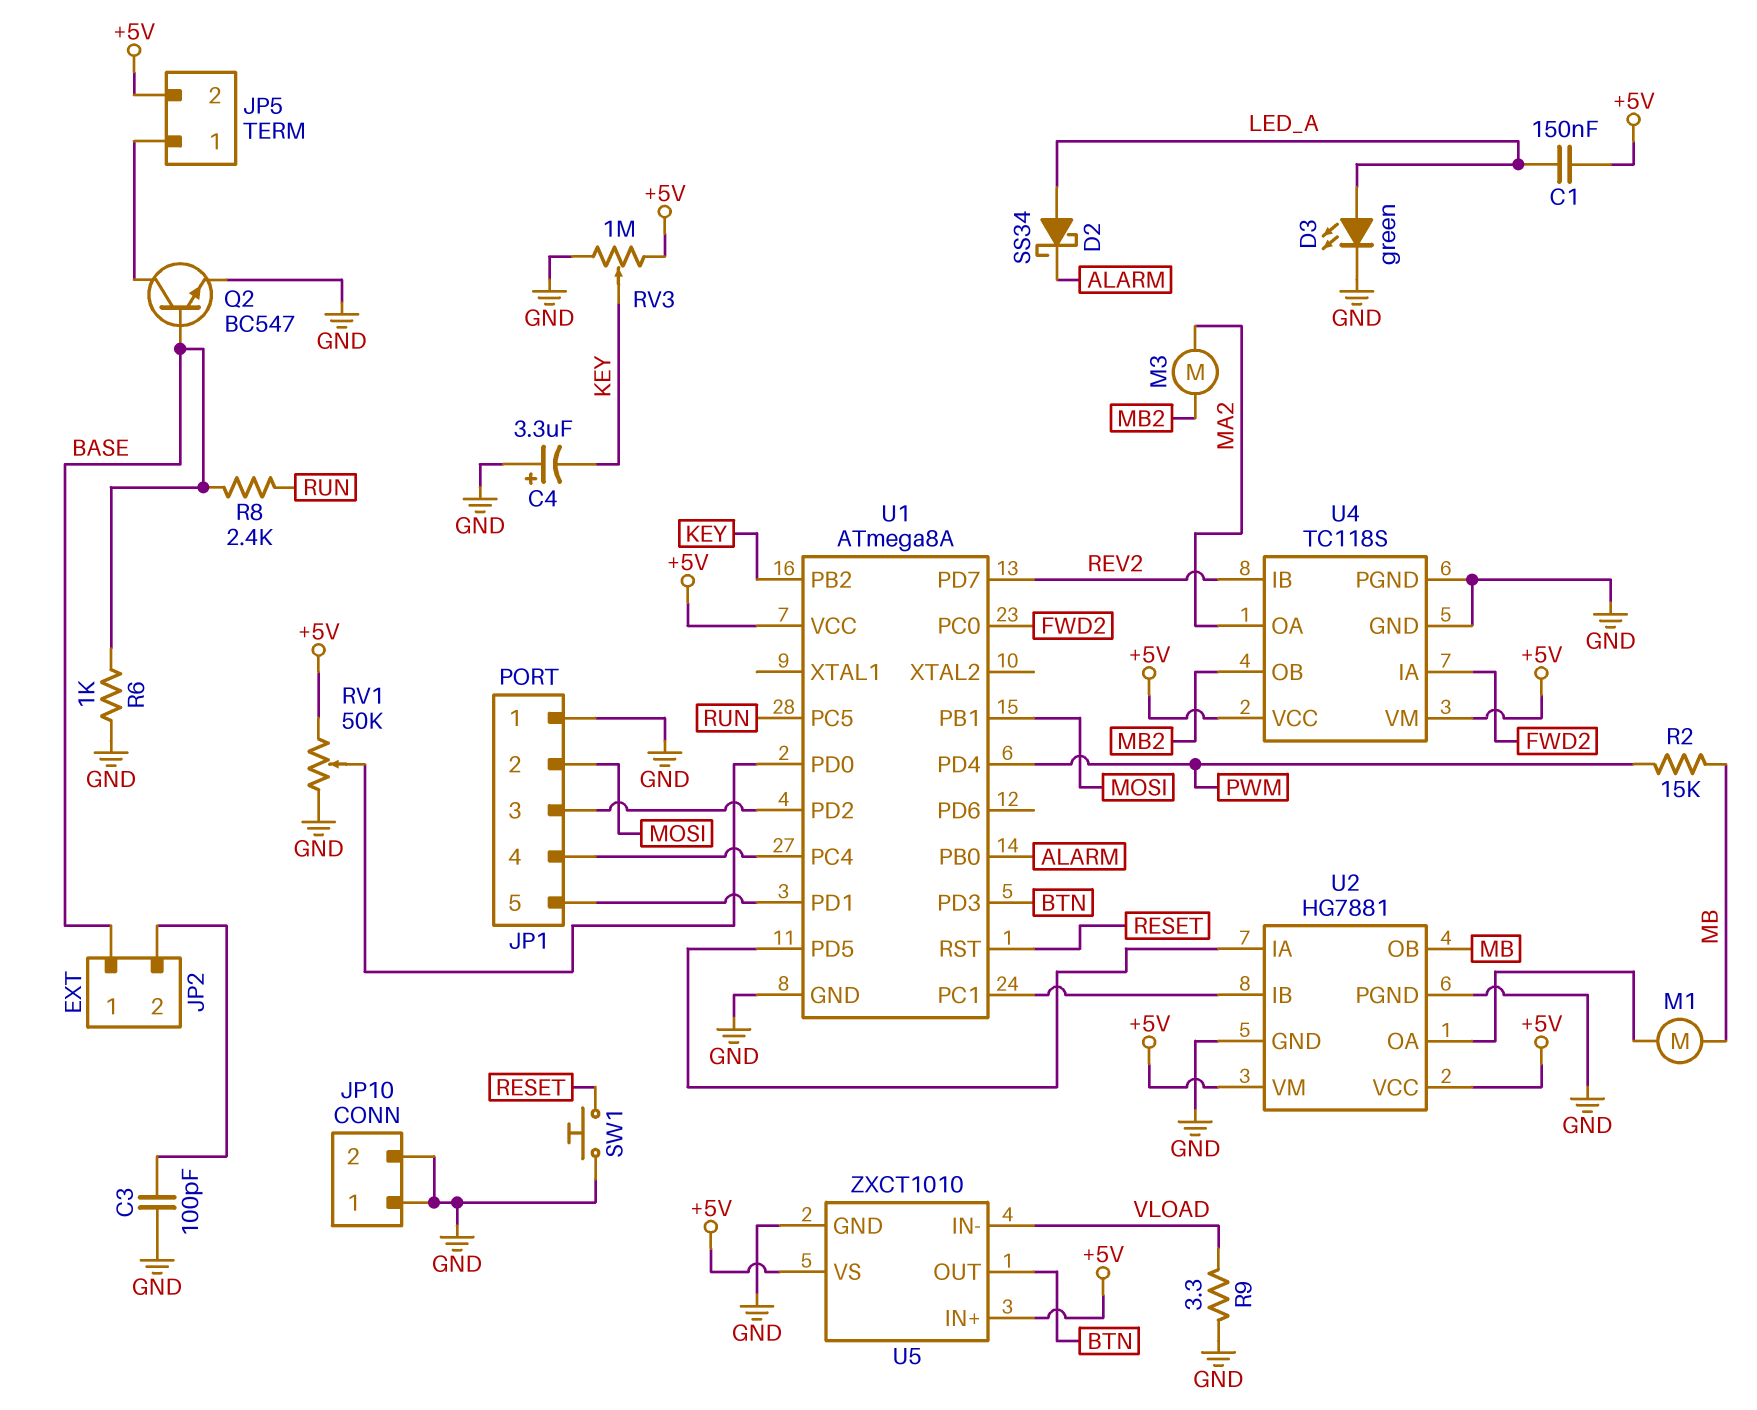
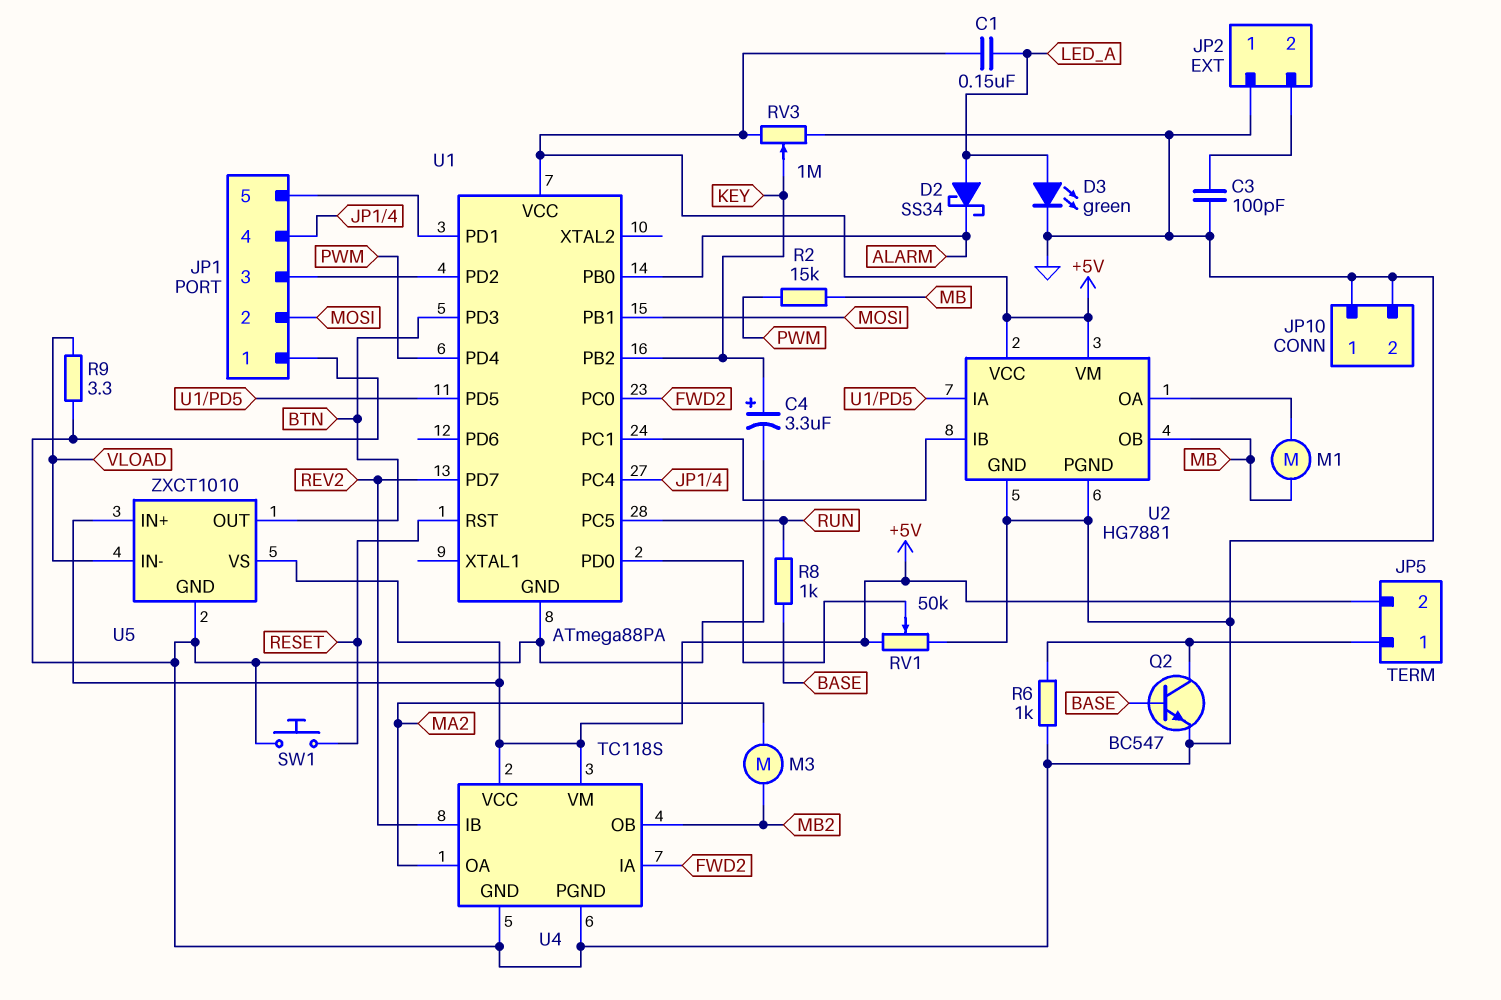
C4: 3.3uF (plus GND, minus KEY) -> 3.3uF (plus KEY, minus GND)
JP2 pin 1: BASE -> GND
R6: 1k (BASE, GND) -> 1k (GND, JP5/1)
R8: 2.4k (BASE, RUN) -> 1k (BASE, RUN)
U1: ATmega8A -> ATmega88PA

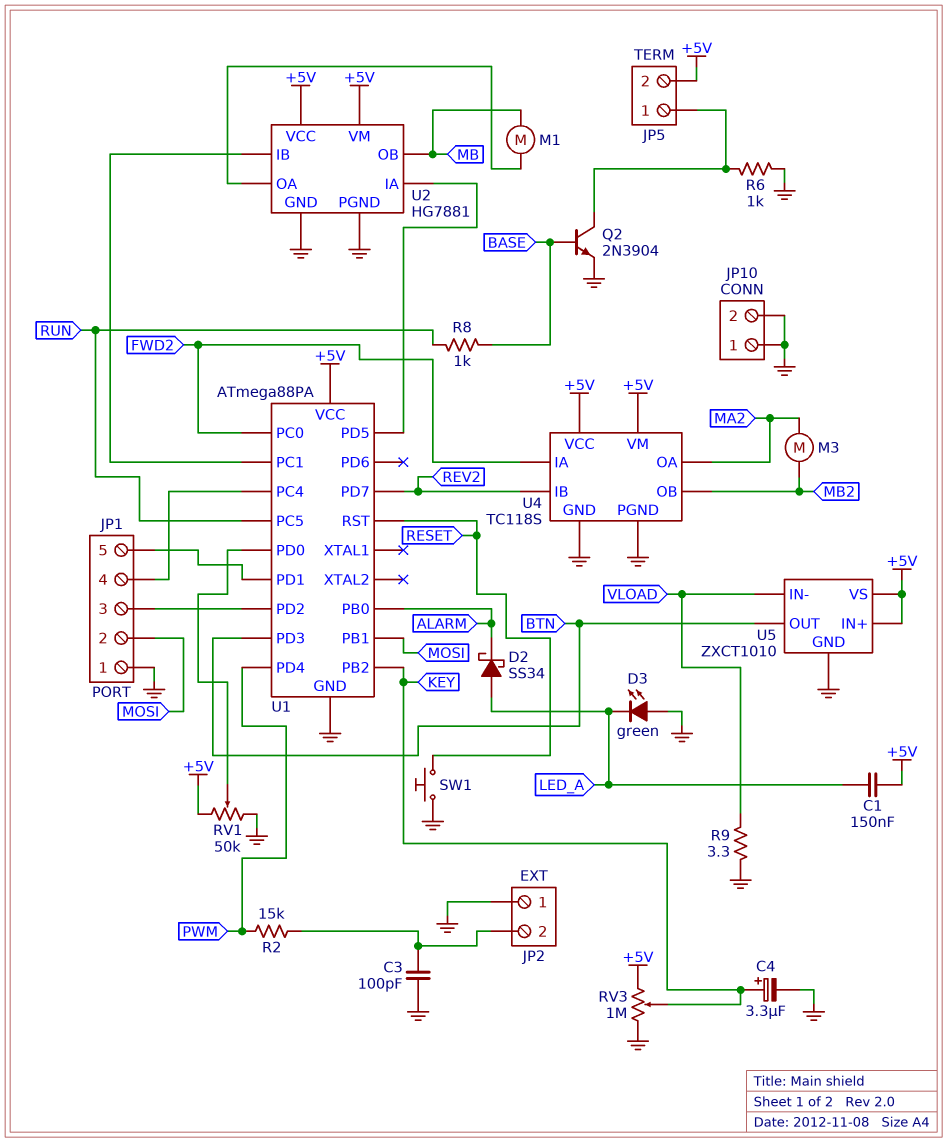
D3: LED green (A LED_A, K GND) -> LED green (A GND, K LED_A)
Q2: NPN BC547 (B BASE, C JP5/1, E GND) -> NPN 2N3904 (B BASE, C JP5/1, E GND)
R2: 15k (MB, PWM) -> 15k (JP2/2, PWM)

